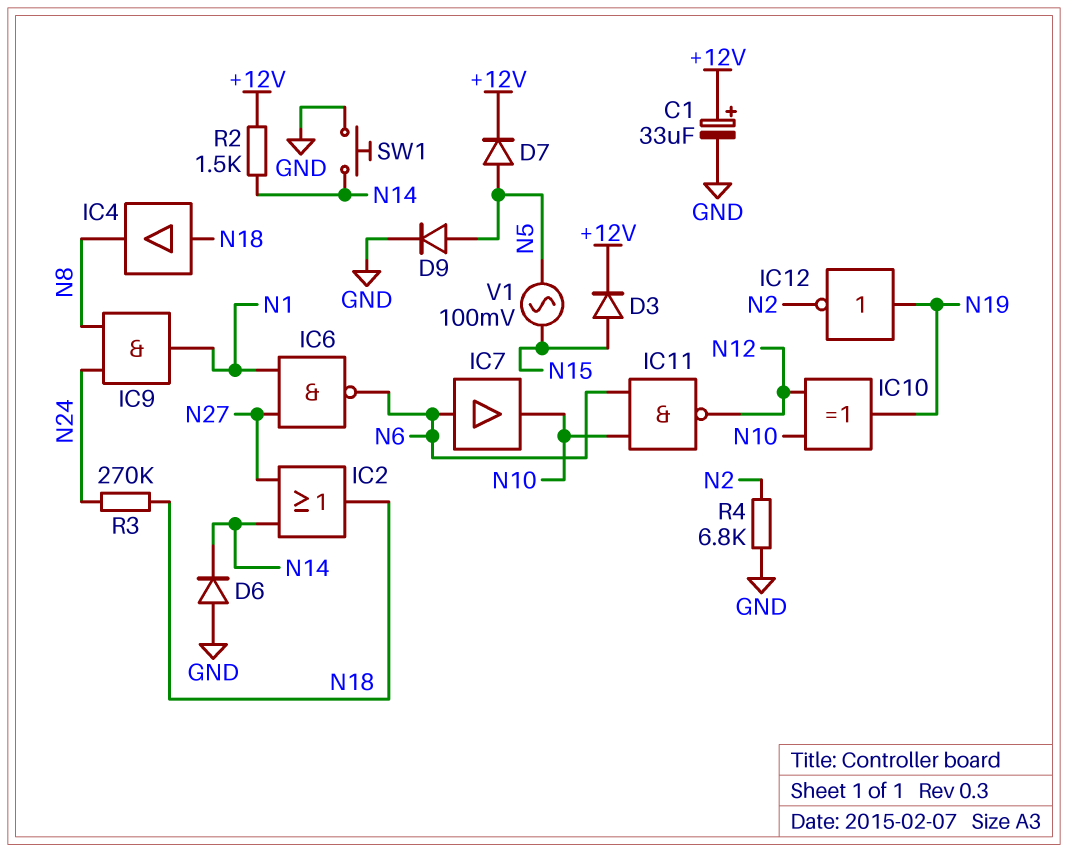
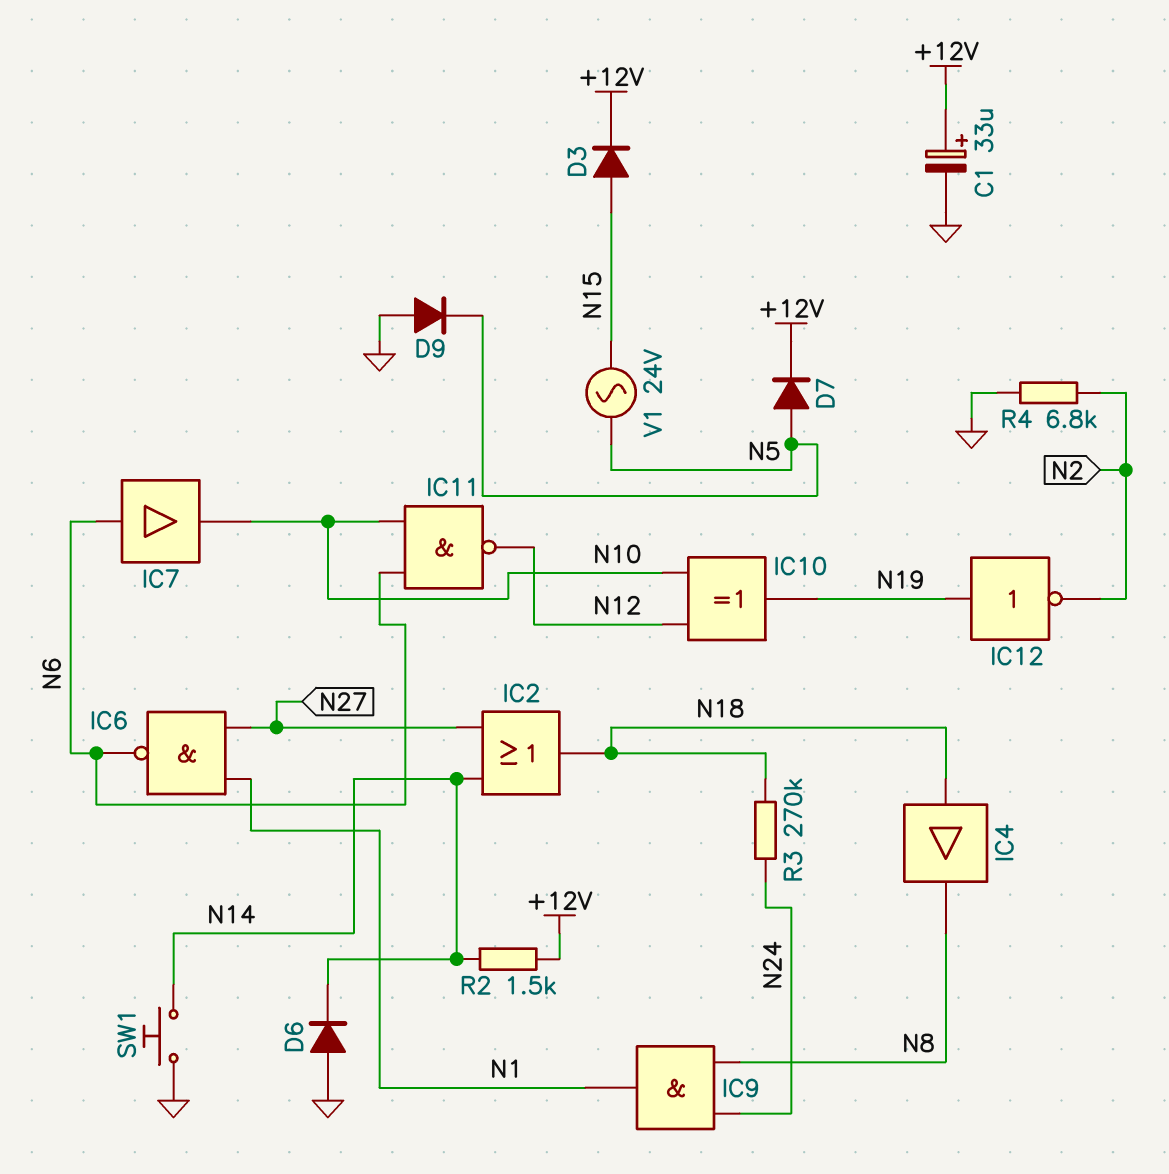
D9: diode (A N5, K GND) -> diode (A GND, K N5)
V1: AC 100mV (N5, N15) -> AC 24V (N5, N15)

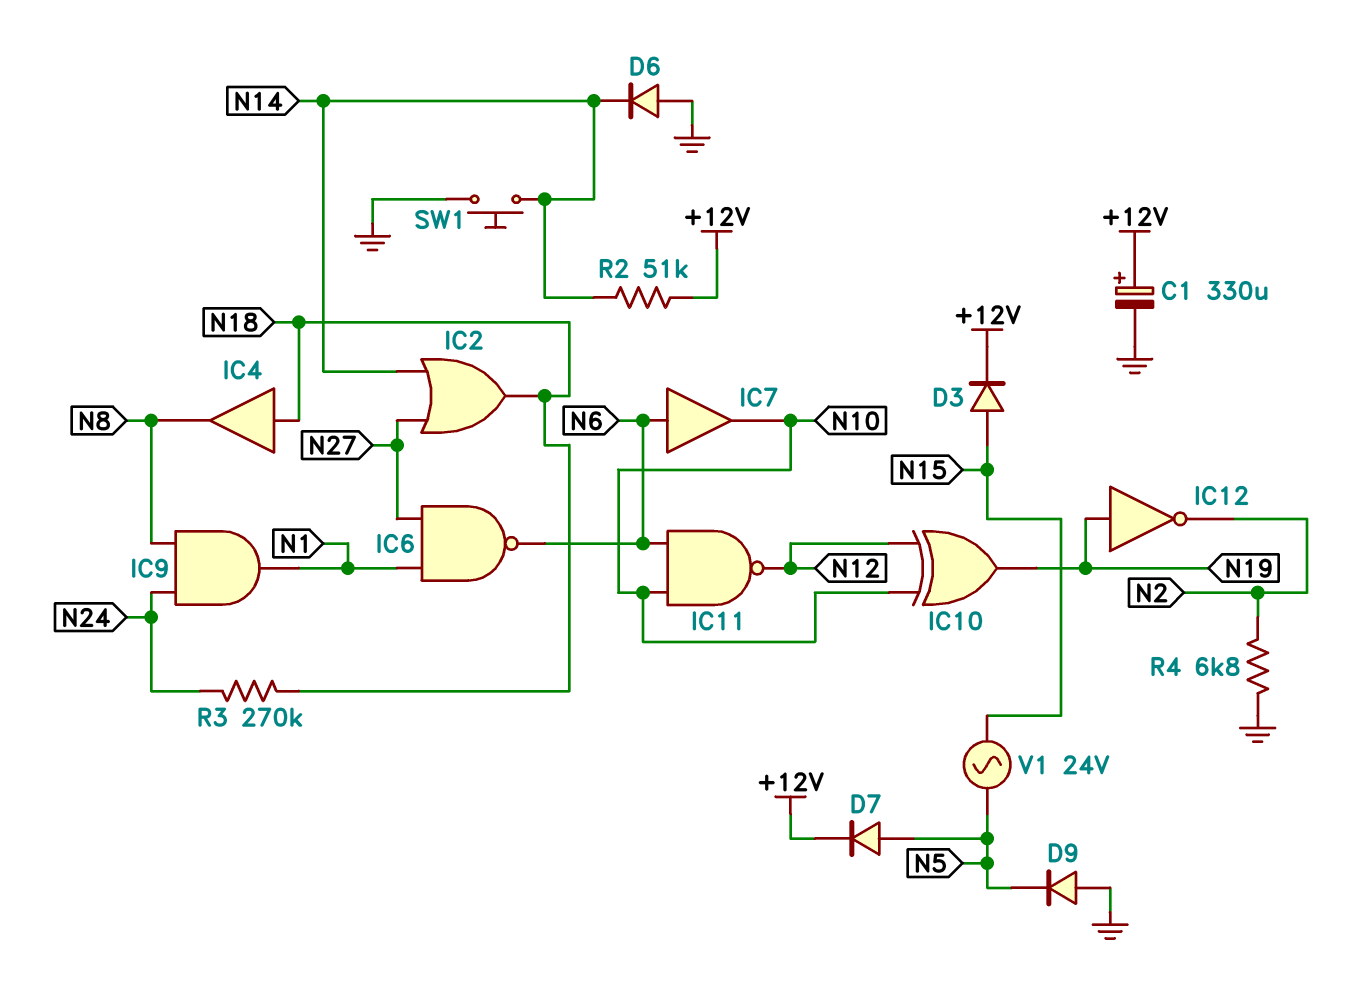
C1: 33uF (plus +12V, minus GND) -> 330uF (plus +12V, minus GND)
R2: 1.5k (+12V, N14) -> 51k (+12V, N14)

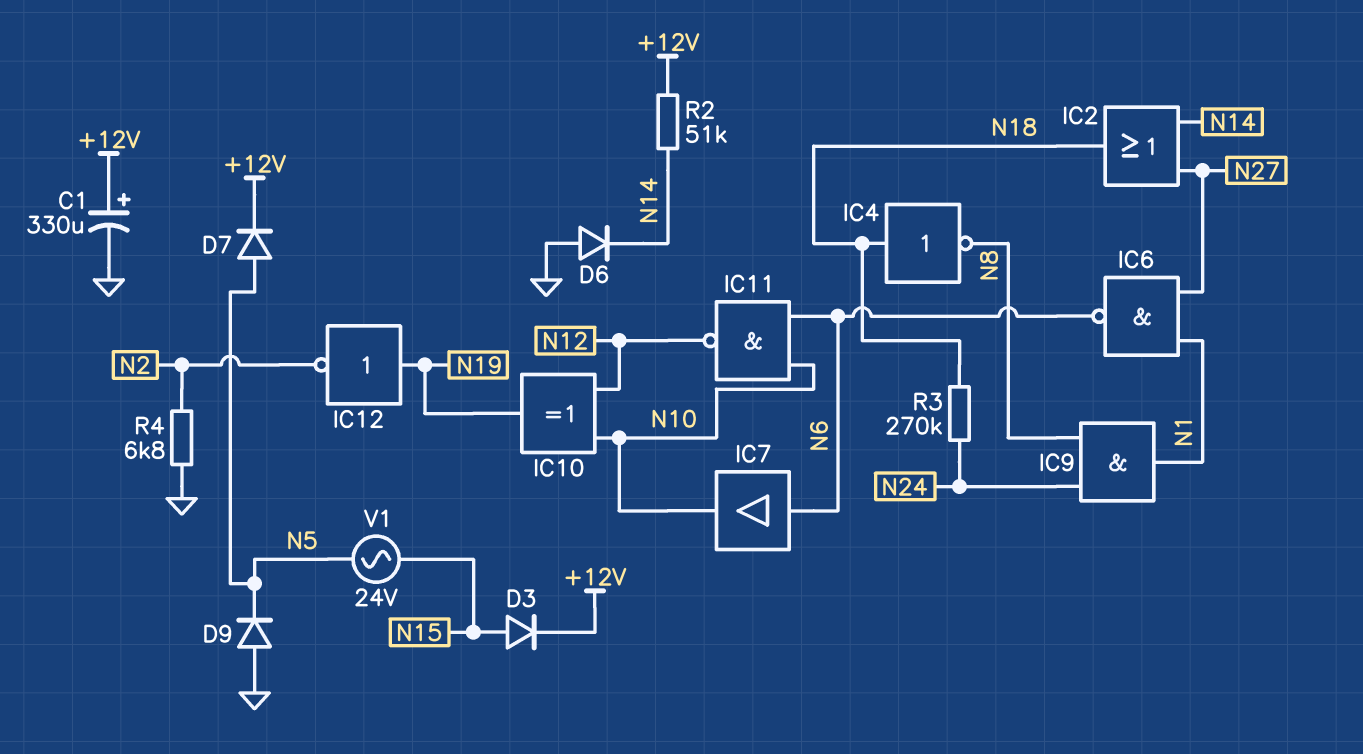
IC4: buffer (in N18, out N8) -> NOT (in N18, out N8)
SW1: button (GND, N14) -> none

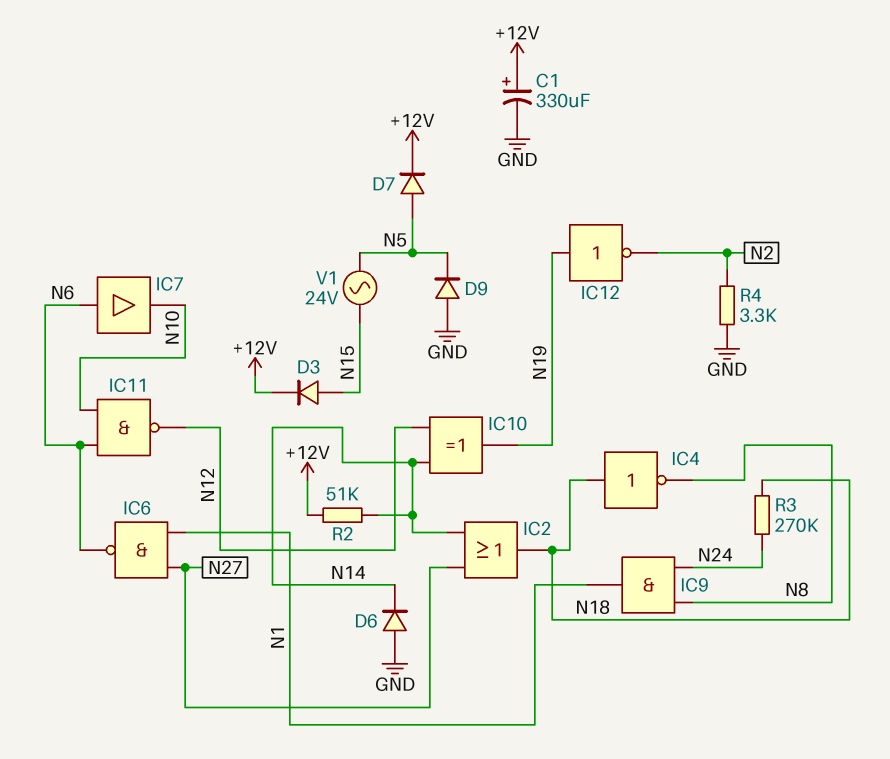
IC10: XOR (in N10, in N12, out N19) -> XOR (in N12, in N14, out N19)
R4: 6.8k (GND, N2) -> 3.3k (GND, N2)

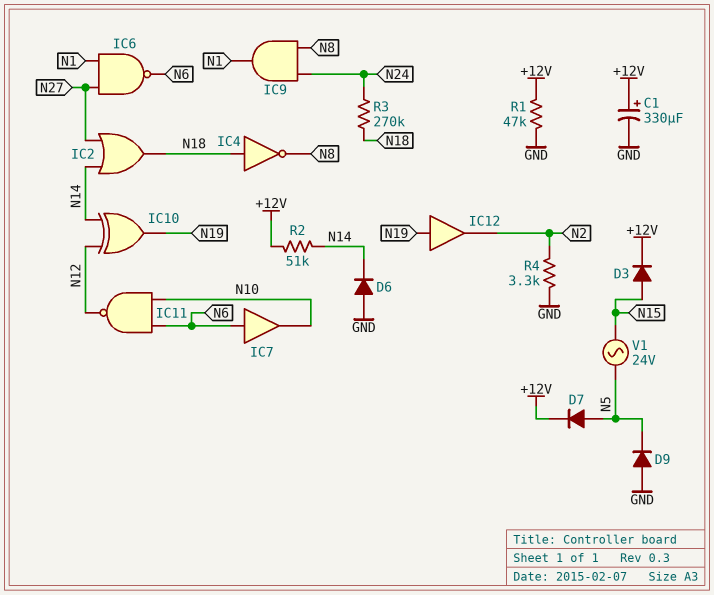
IC12: NOT (in N19, out N2) -> buffer (in N19, out N2)
R1: none -> 47k (+12V, GND)

